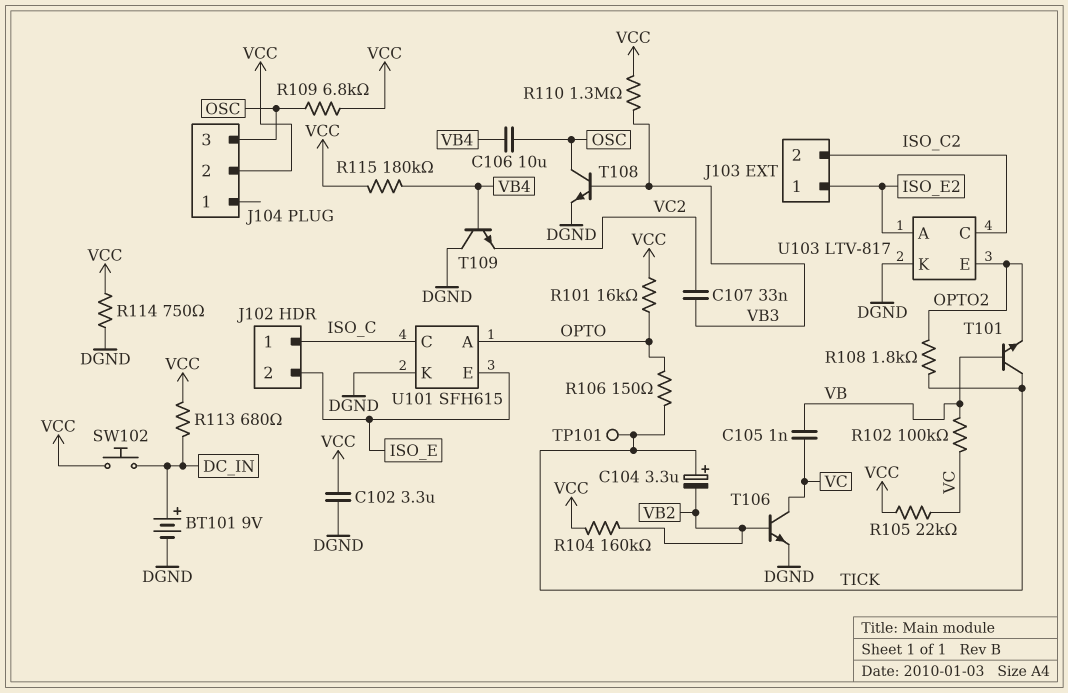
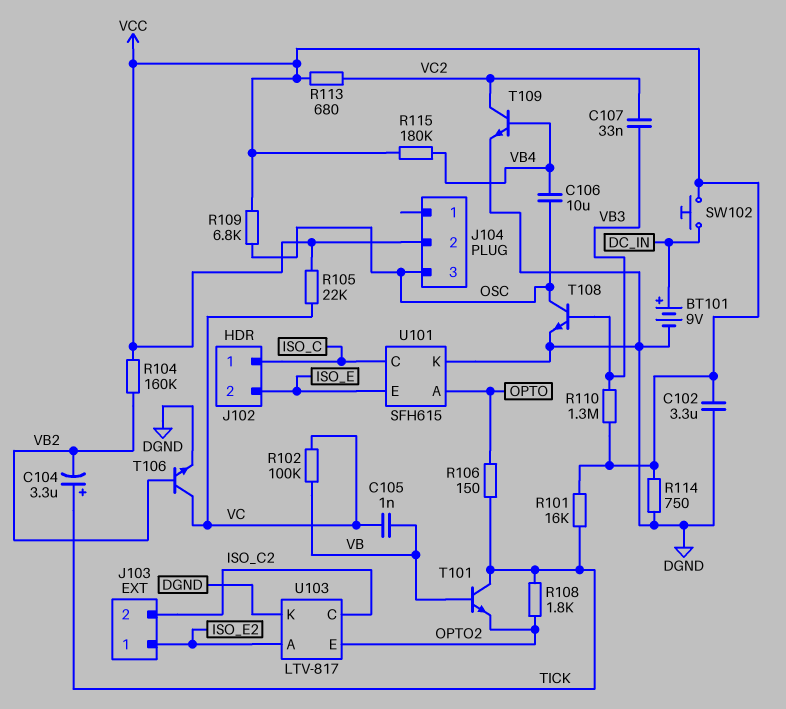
R101: 16k (OPTO, VCC) -> 16k (TICK, VCC)
R113: 680 (DC_IN, VCC) -> 680 (VC2, VCC)
T109: NPN (B VB4, C DGND, E VC2) -> NPN (B VB4, C VC2, E DGND)
TP101: test point (TICK) -> none

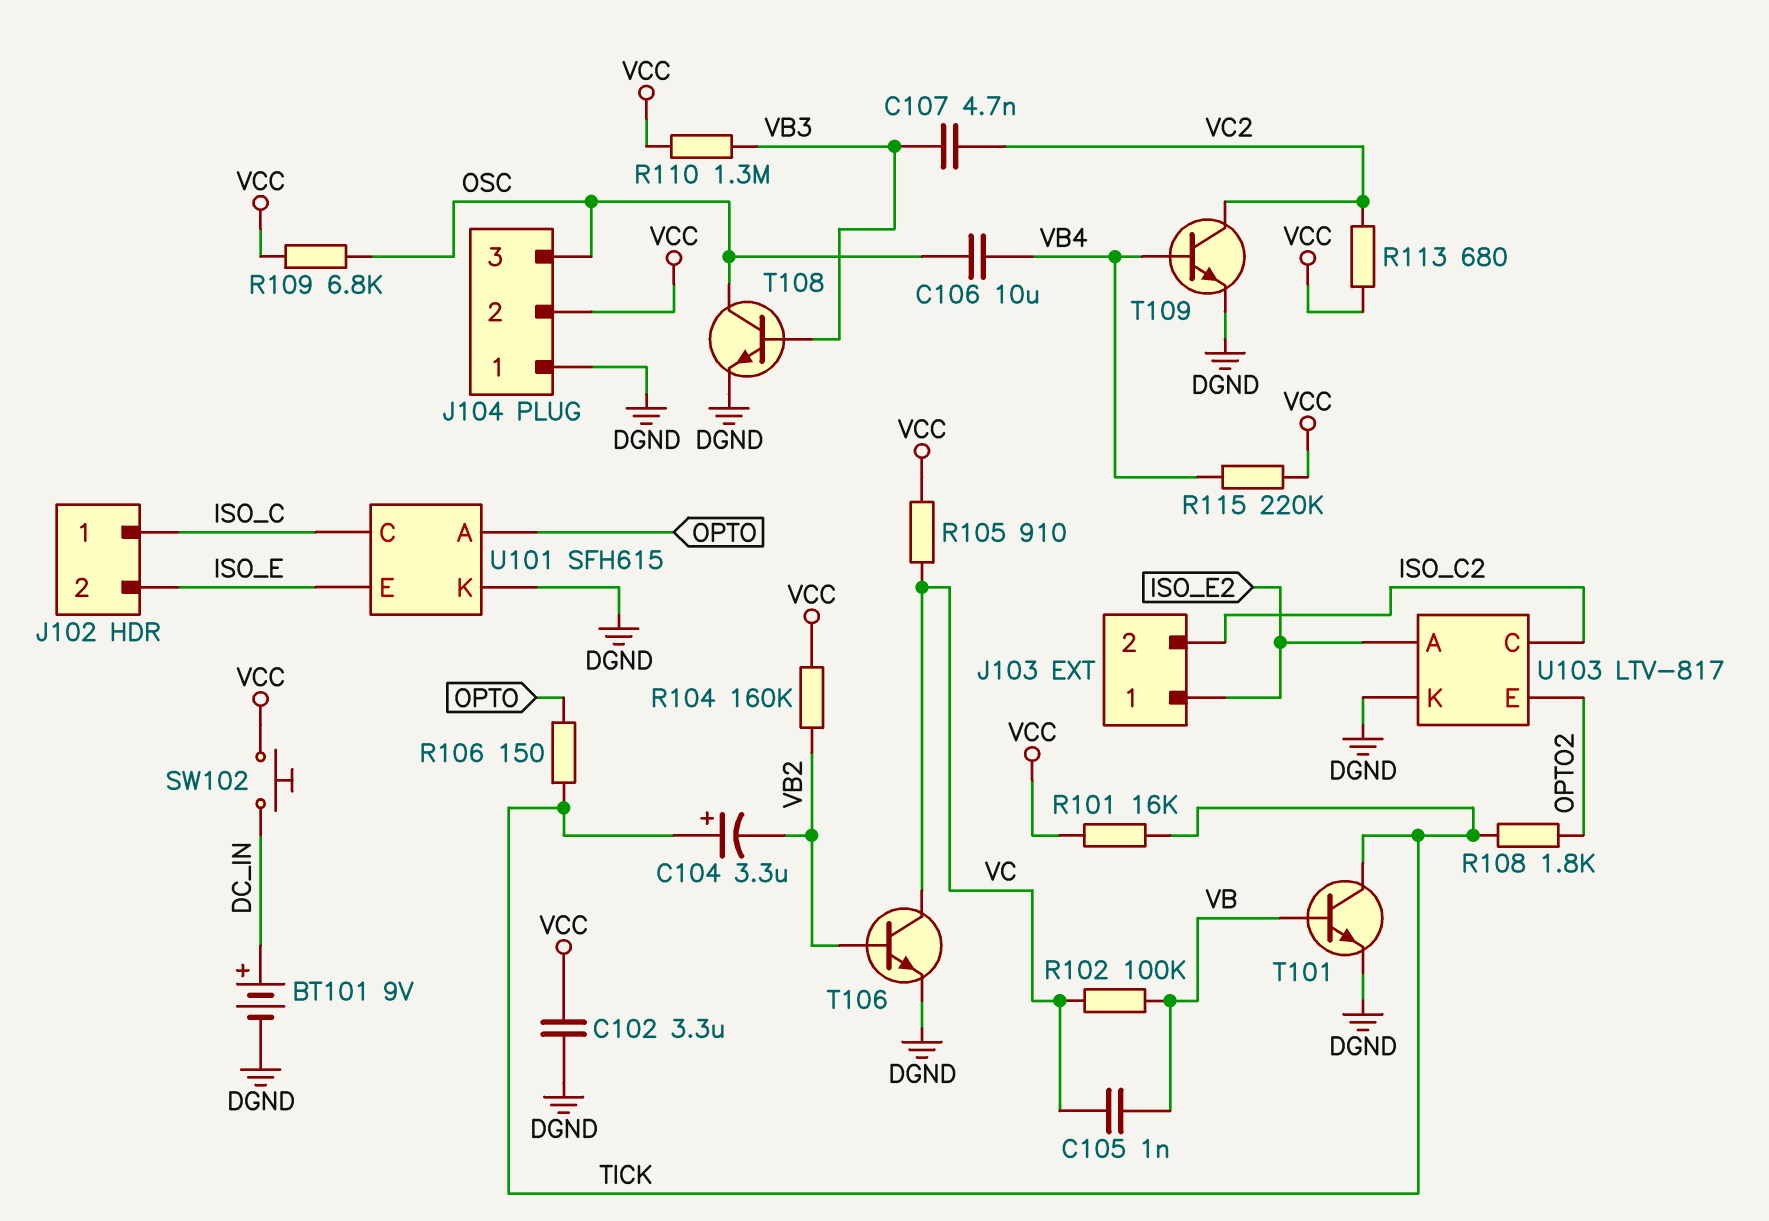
C107: 33nF (VB3, VC2) -> 4.7nF (VB3, VC2)
J104 pin 1: none -> DGND
R105: 22k (VC, VCC) -> 910 (VC, VCC)
R114: 750 (DGND, VCC) -> none
R115: 180k (VB4, VCC) -> 220k (VB4, VCC)
T101: NPN (B VB, C TICK, E OPTO2) -> NPN (B VB, C TICK, E DGND)

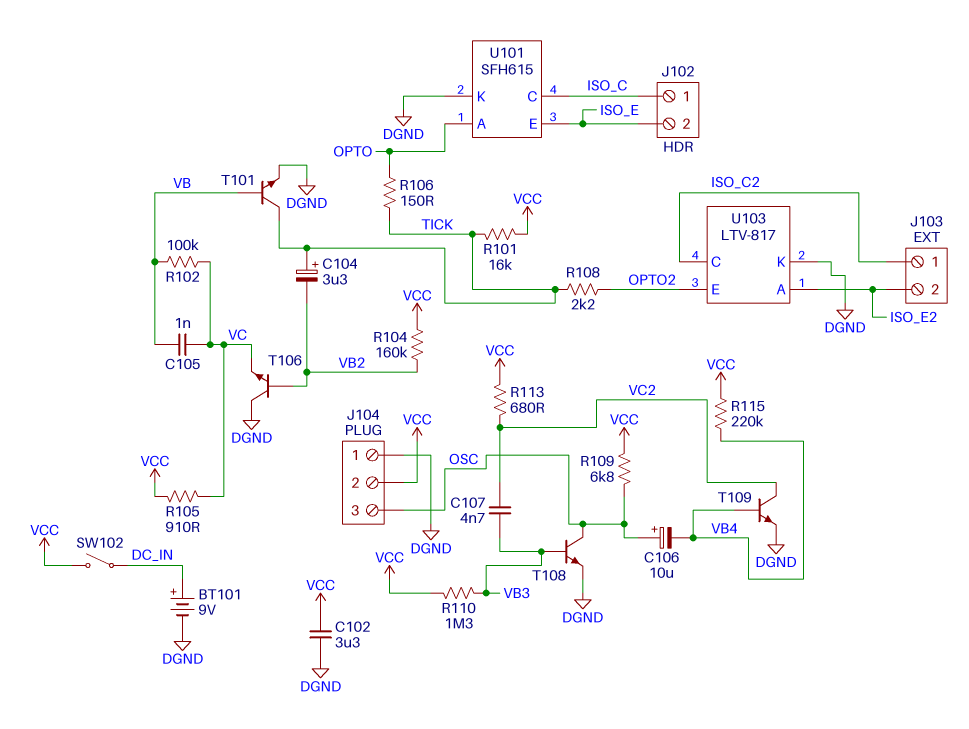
C106: 10uF (OSC, VB4) -> 10uF (plus OSC, minus VB4)
J103 pin 1: ISO_E2 -> ISO_C2
J103 pin 2: ISO_C2 -> ISO_E2
R108: 1.8k (OPTO2, TICK) -> 2.2k (OPTO2, TICK)
SW102: button (DC_IN, VCC) -> switch (DC_IN, VCC)
T106: NPN (B VB2, C VC, E DGND) -> NPN (B VB2, C DGND, E VC)

